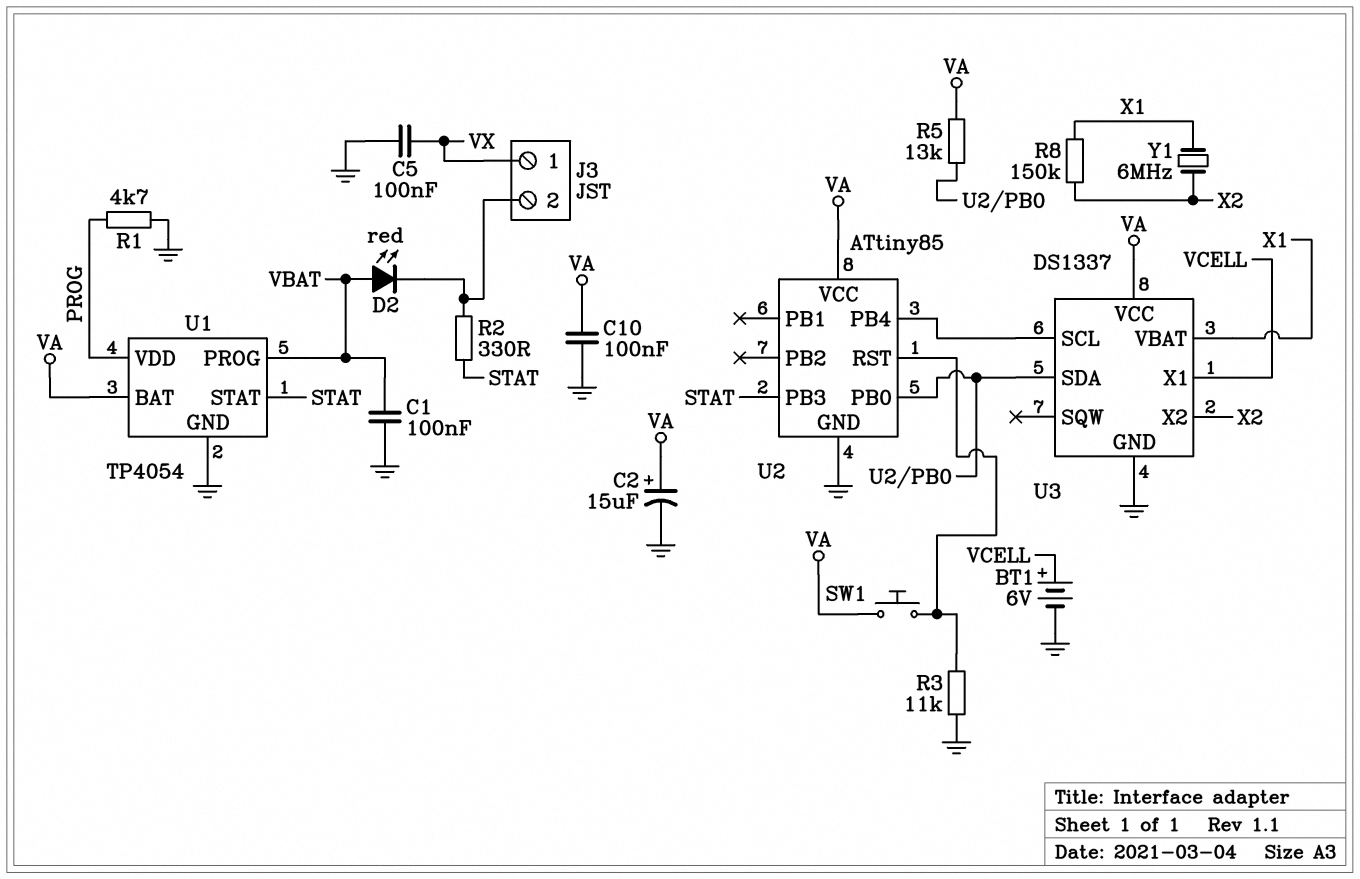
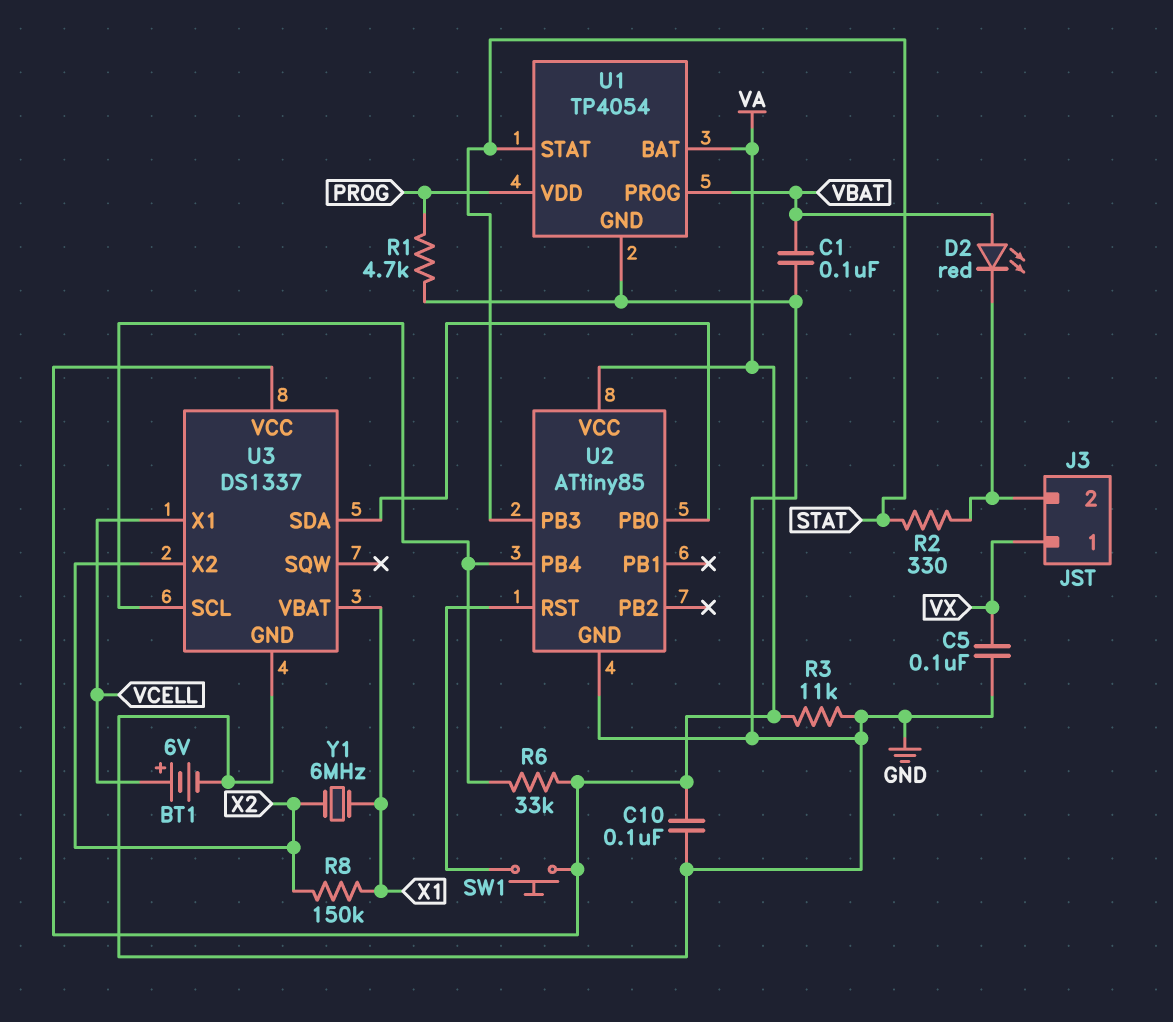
C2: 15uF (plus VA, minus GND) -> none
R3: 11k (GND, U2/RST) -> 11k (GND, VA)
R5: 13k (U2/PB0, VA) -> none
R6: none -> 33k (U2/PB4, VA)

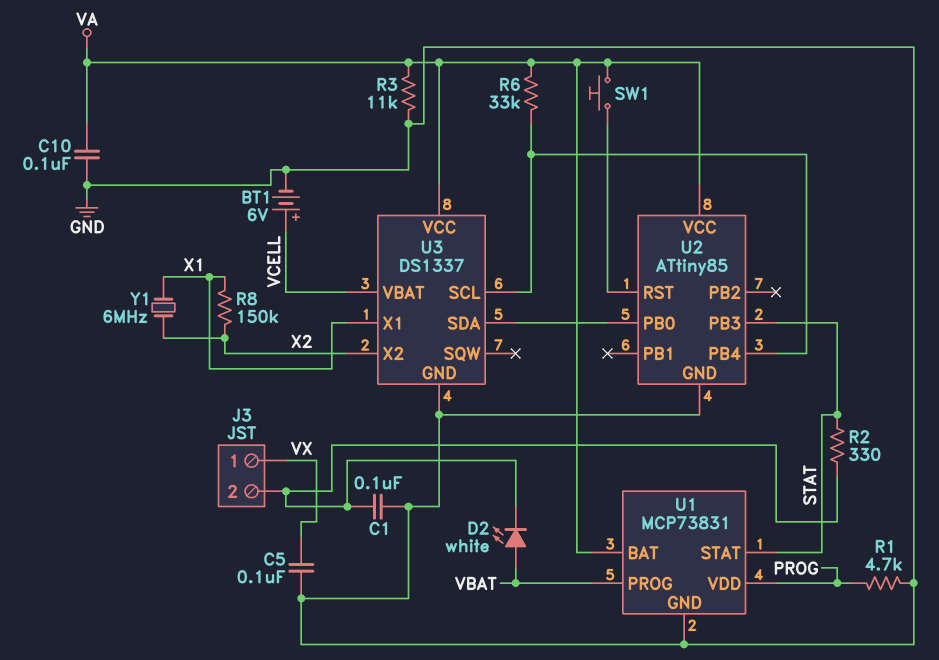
C1: 100nF (GND, VBAT) -> 100nF (GND, J3/2)
D2: LED red (A VBAT, K J3/2) -> LED white (A VBAT, K J3/2)
U1: TP4054 -> MCP73831
U3 pin VBAT: X1 -> VCELL
U3 pin X1: VCELL -> X1

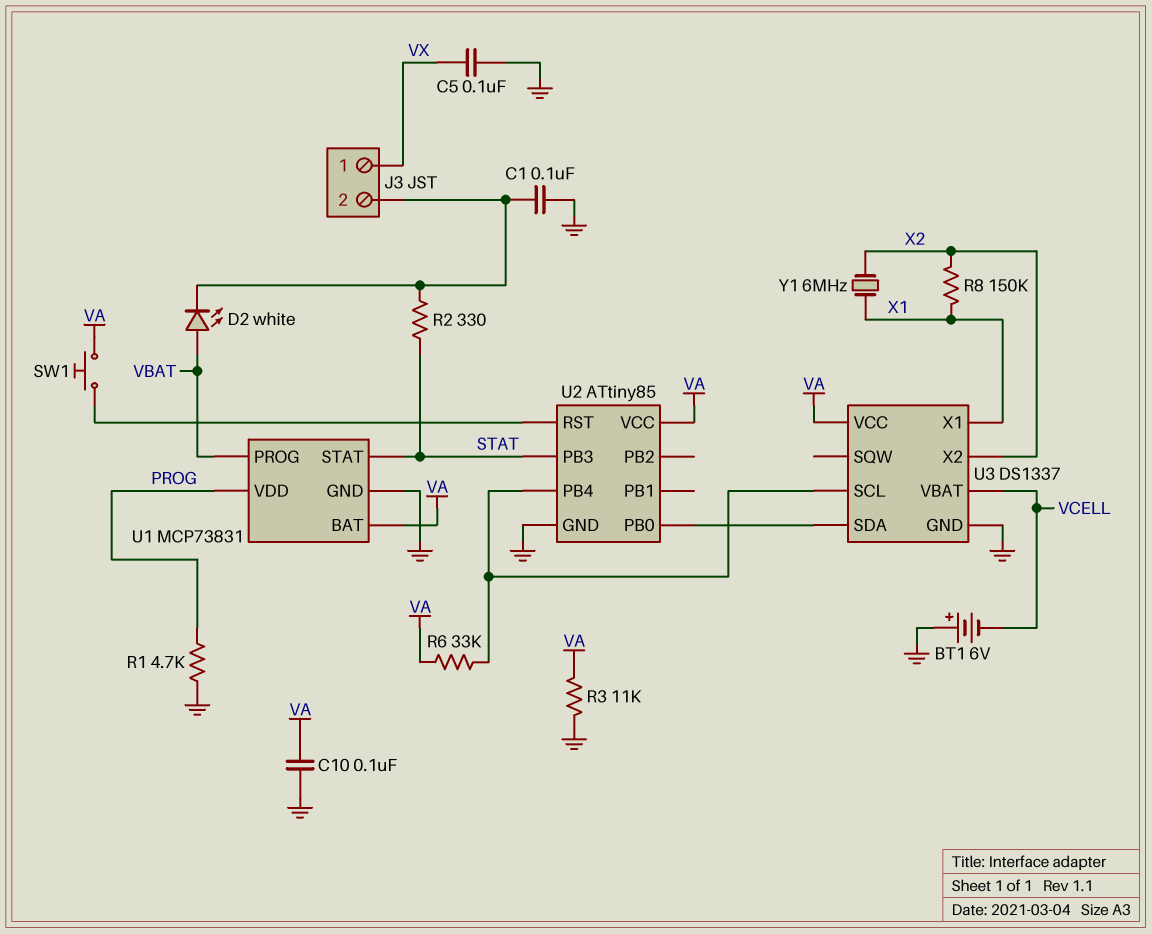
BT1: 6V (plus VCELL, minus GND) -> 6V (plus GND, minus VCELL)

